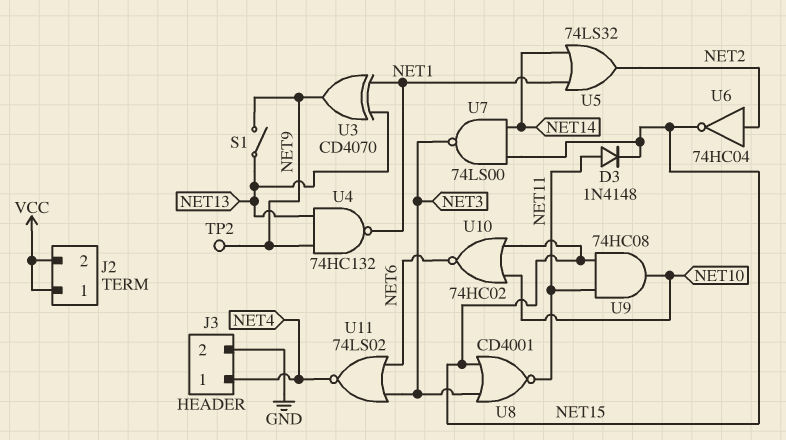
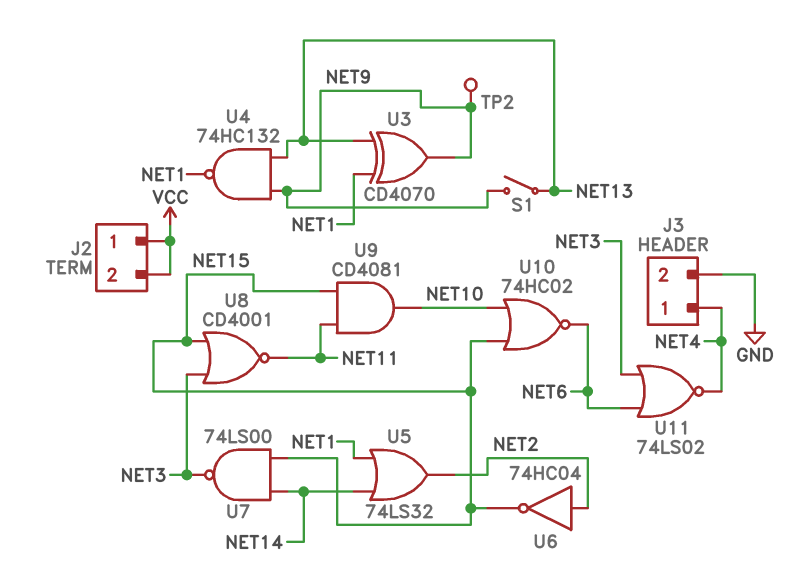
D3: diode 1N4148 (A NET11, K NET15) -> none
U9: AND 74HC08 (in NET11, in NET15, out NET10) -> AND CD4081 (in NET11, in NET15, out NET10)

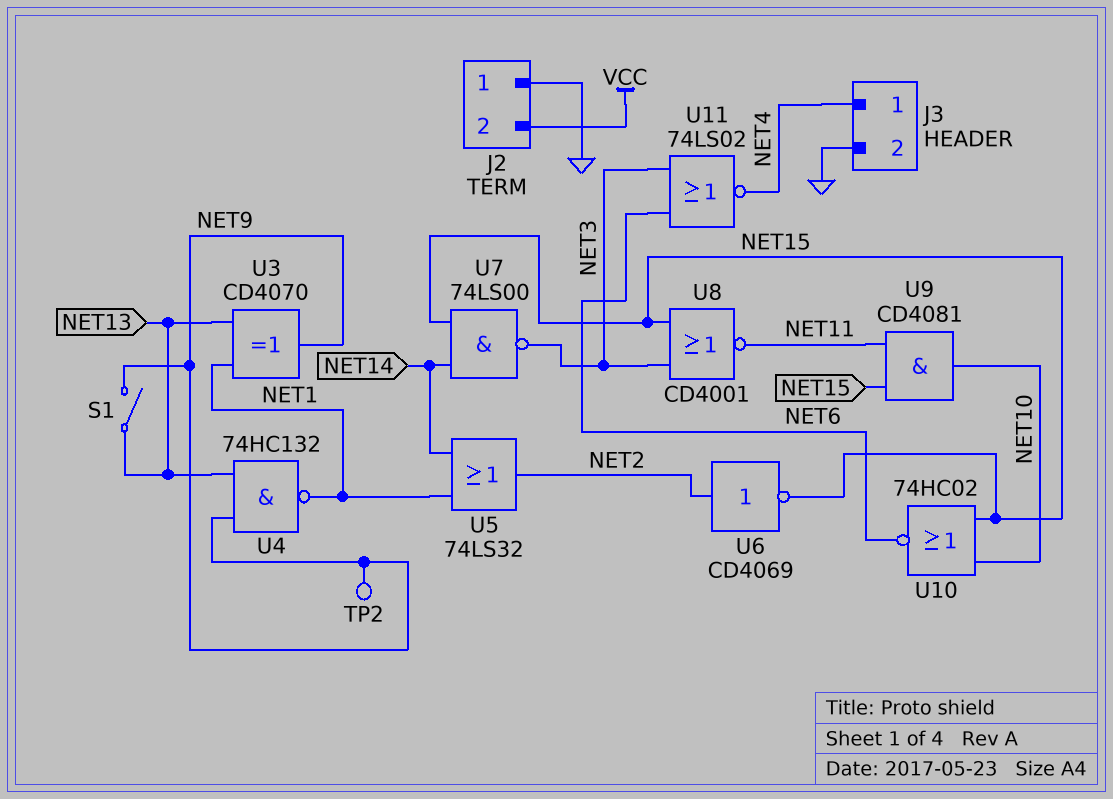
J2 pin 1: VCC -> GND
U6: NOT 74HC04 (in NET2, out NET15) -> NOT CD4069 (in NET2, out NET15)

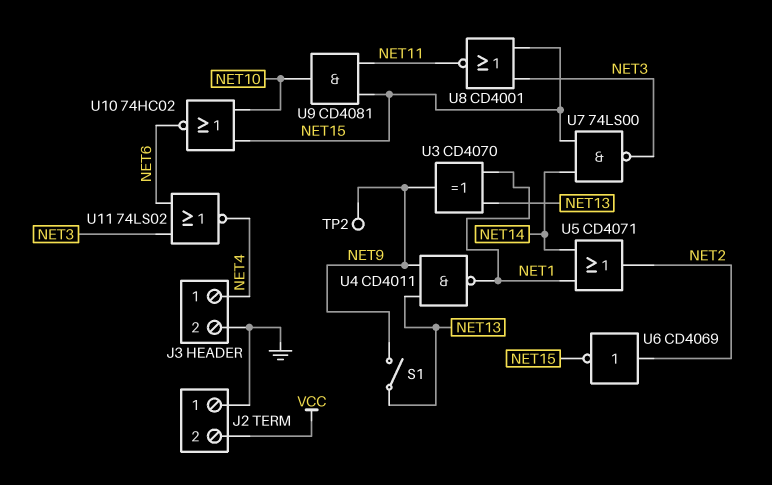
U4: NAND 74HC132 (in NET9, in NET13, out NET1) -> NAND CD4011 (in NET9, in NET13, out NET1)
U5: OR 74LS32 (in NET1, in NET14, out NET2) -> OR CD4071 (in NET1, in NET14, out NET2)

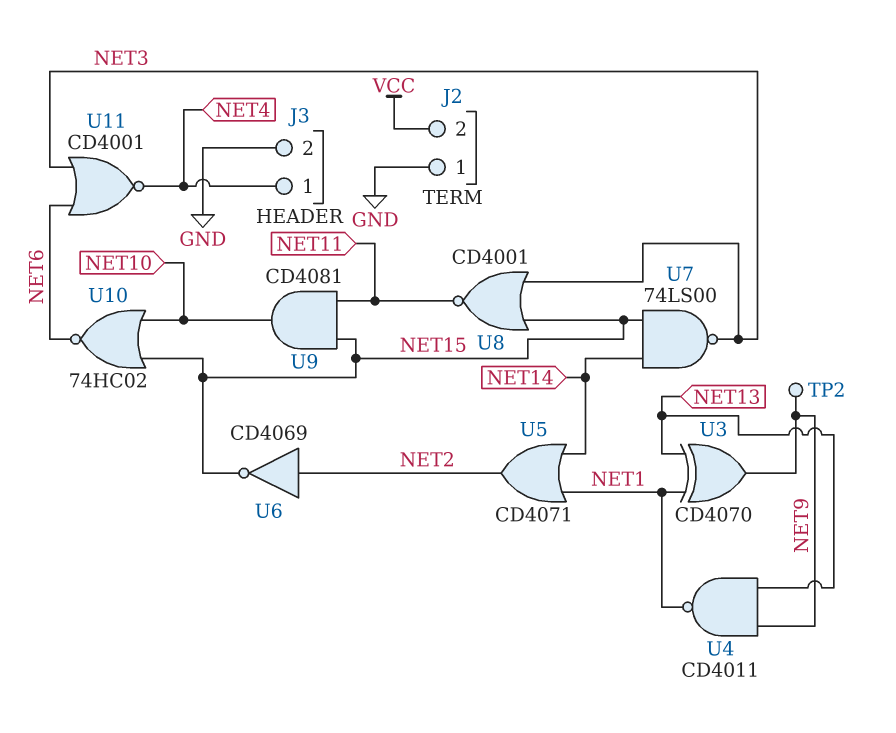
S1: switch (NET9, NET13) -> none
U11: NOR 74LS02 (in NET3, in NET6, out NET4) -> NOR CD4001 (in NET3, in NET6, out NET4)

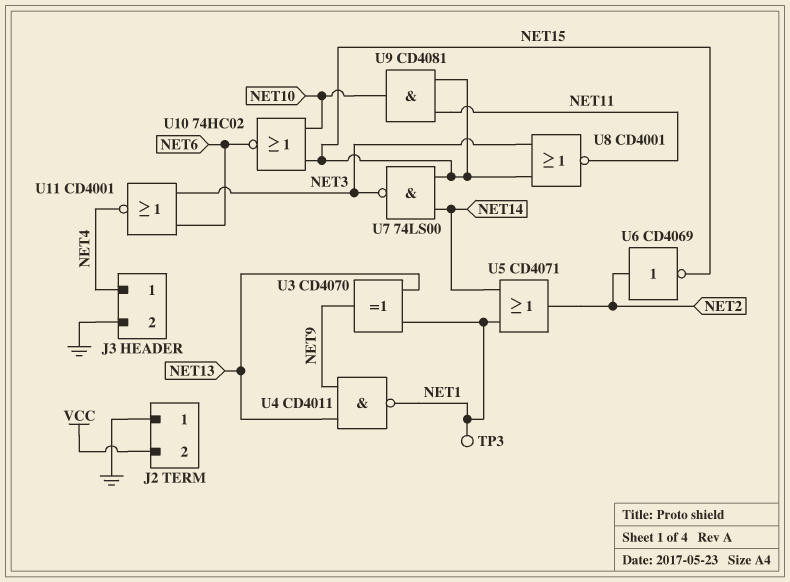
TP2: test point (NET9) -> none
TP3: none -> test point (NET1)

